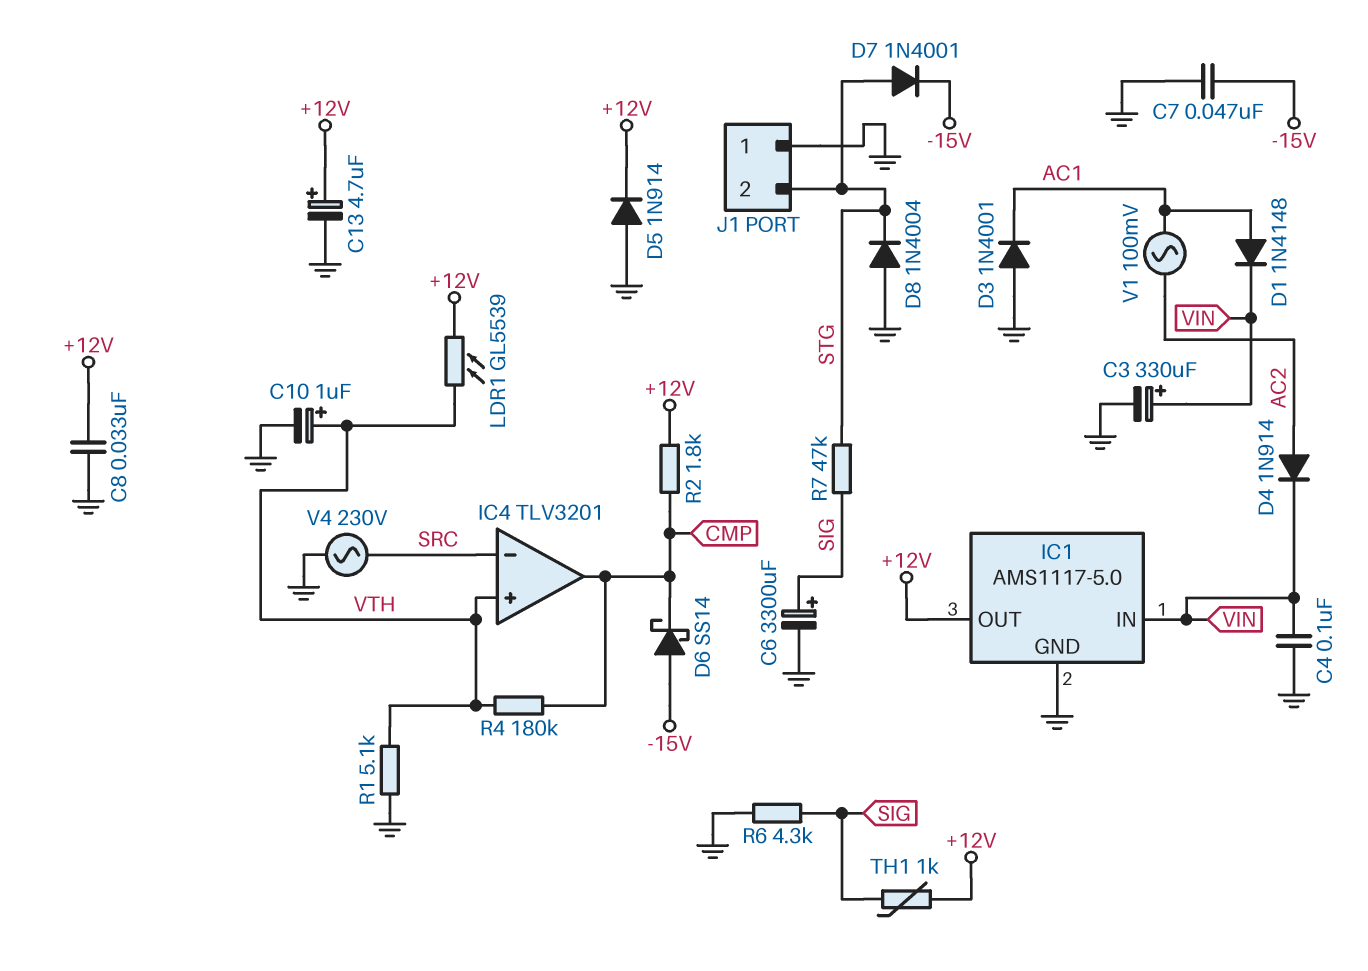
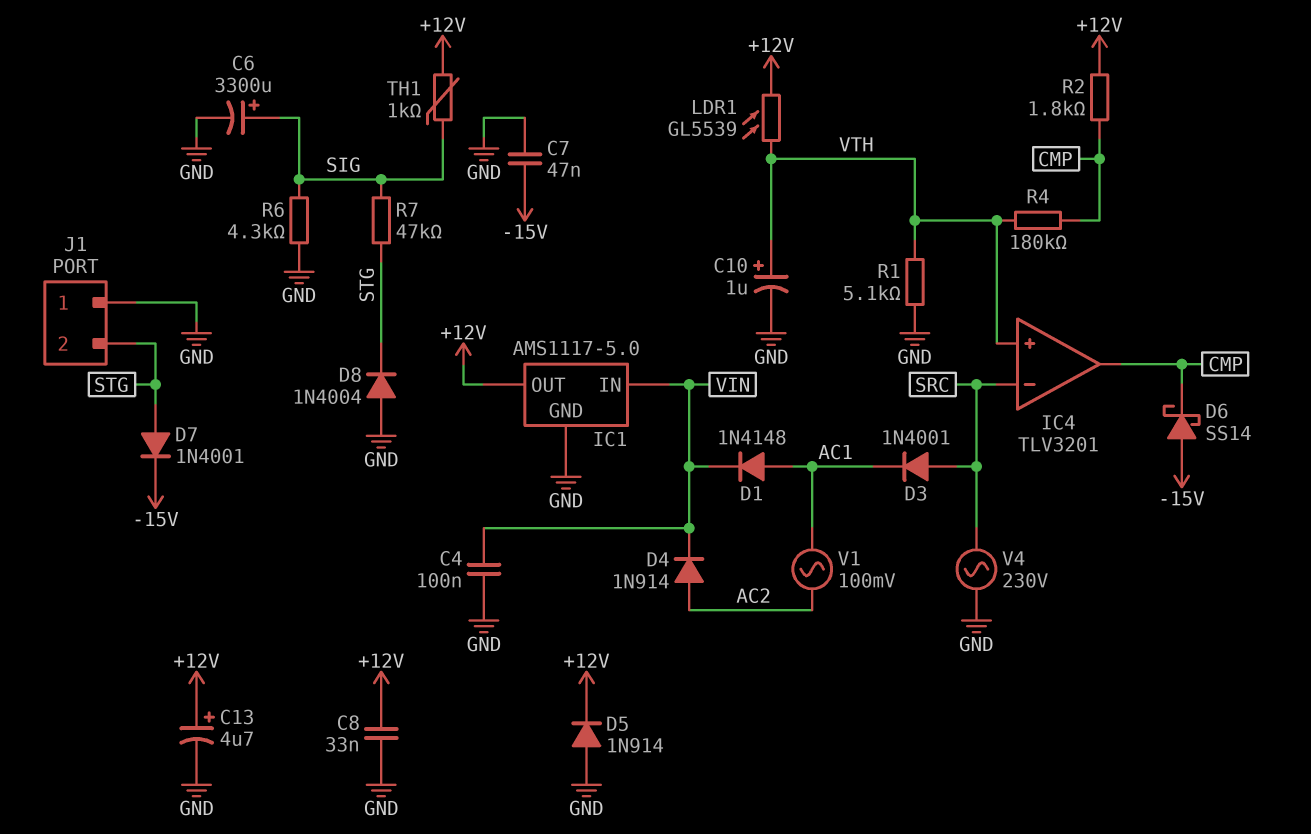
C3: 330uF (plus VIN, minus GND) -> none
D3: diode 1N4001 (A GND, K AC1) -> diode 1N4001 (A SRC, K AC1)

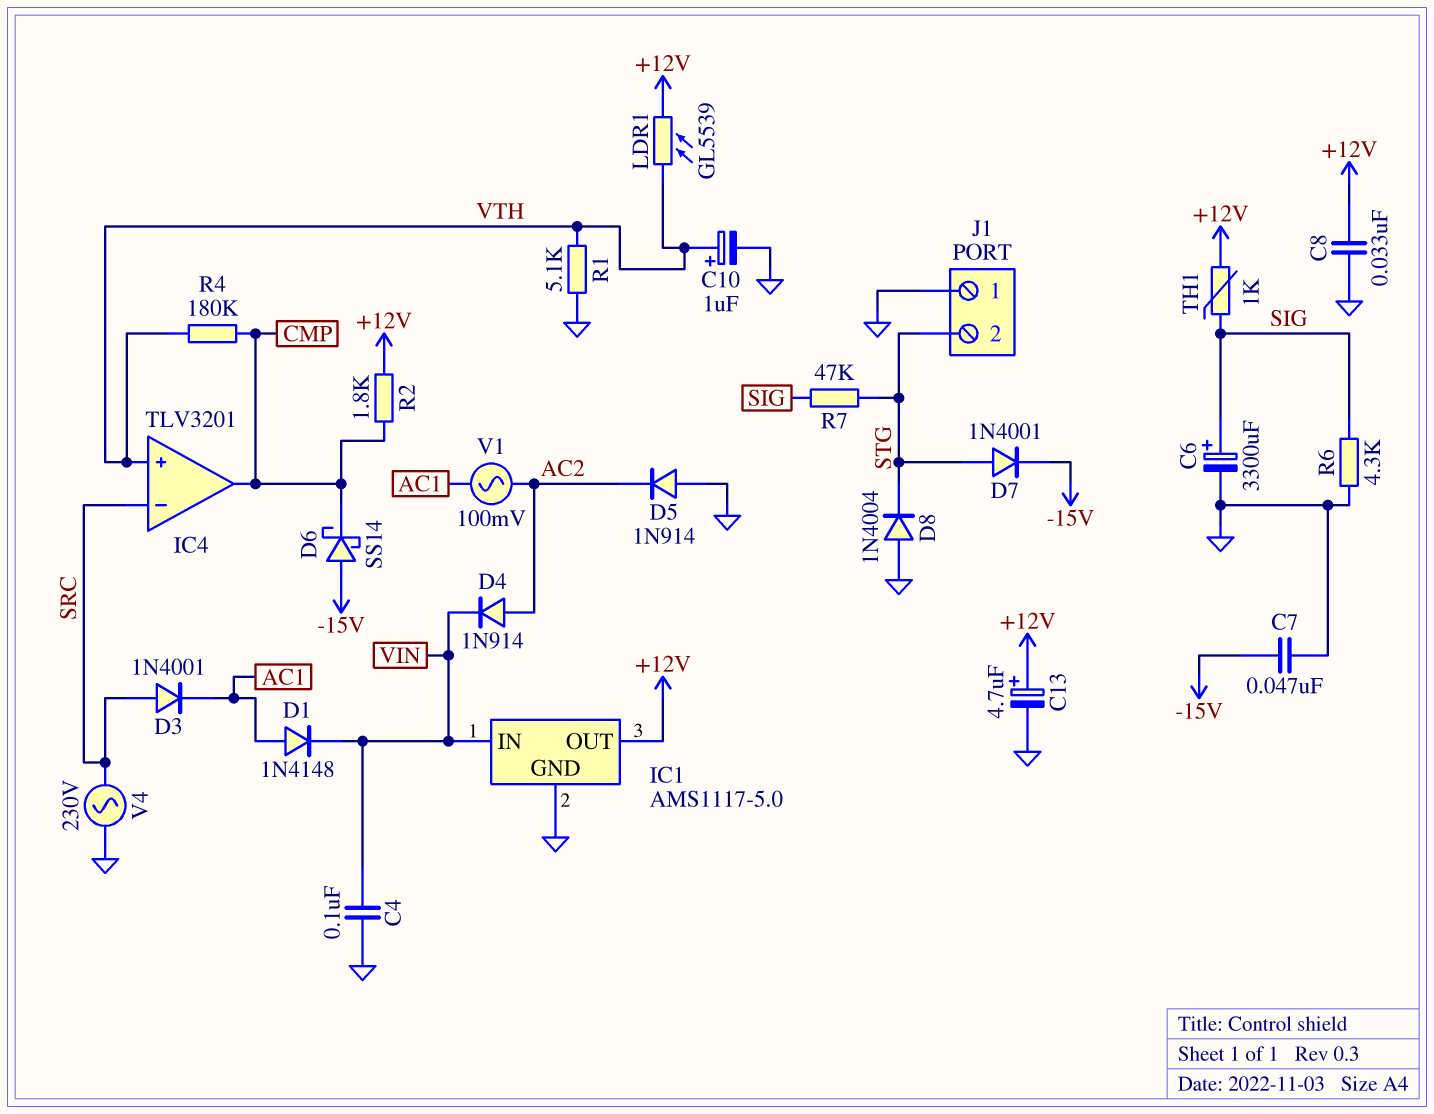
D5: diode 1N914 (A GND, K +12V) -> diode 1N914 (A GND, K AC2)

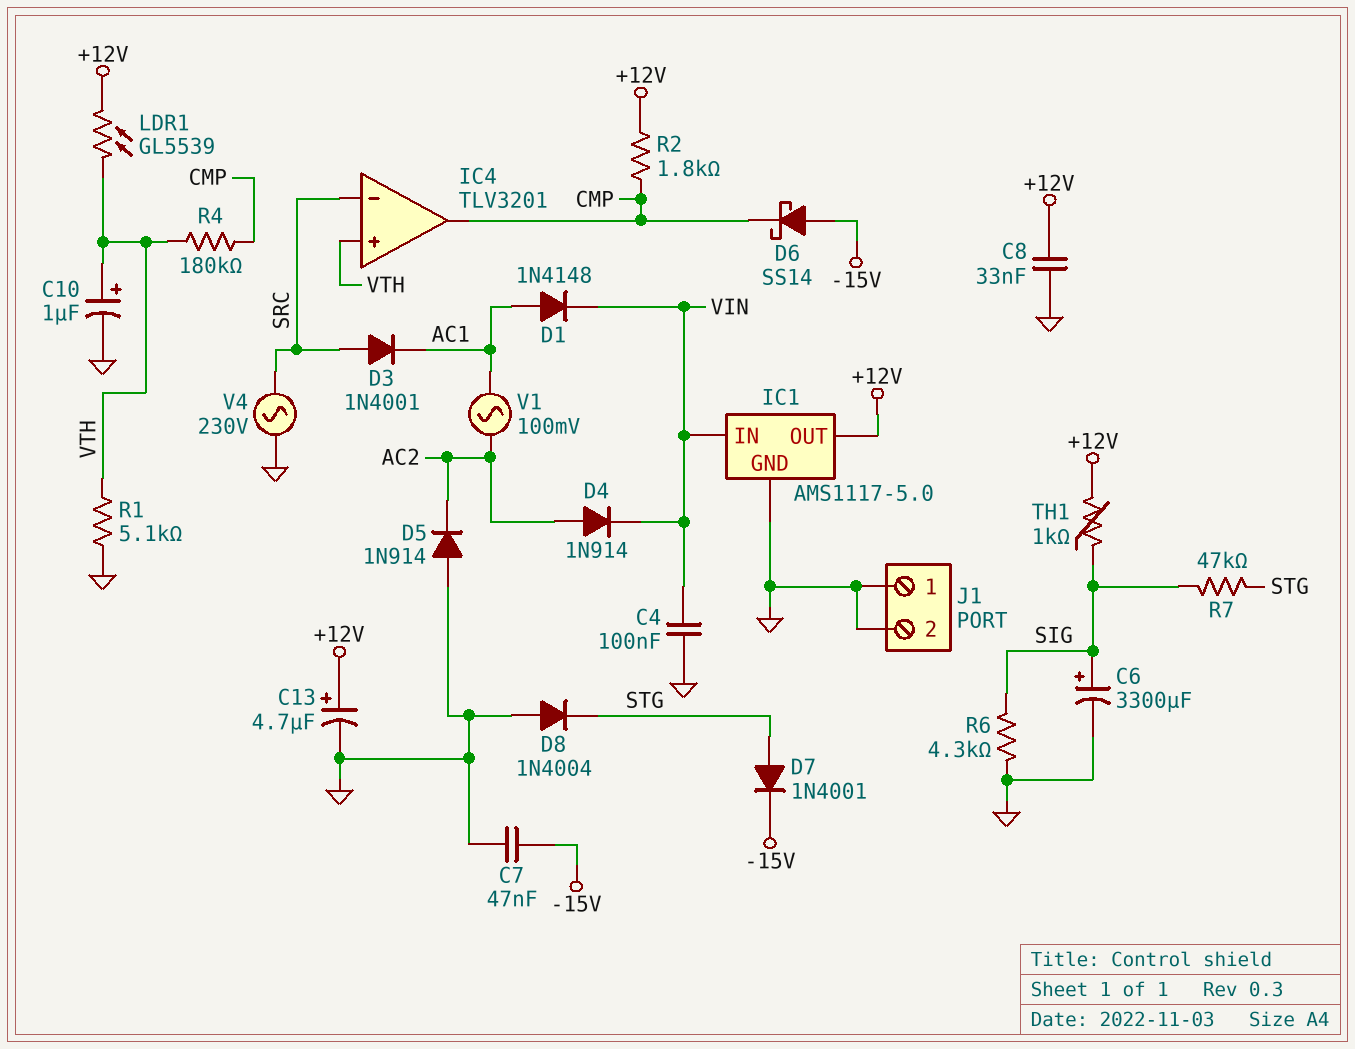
J1 pin 2: STG -> GND

